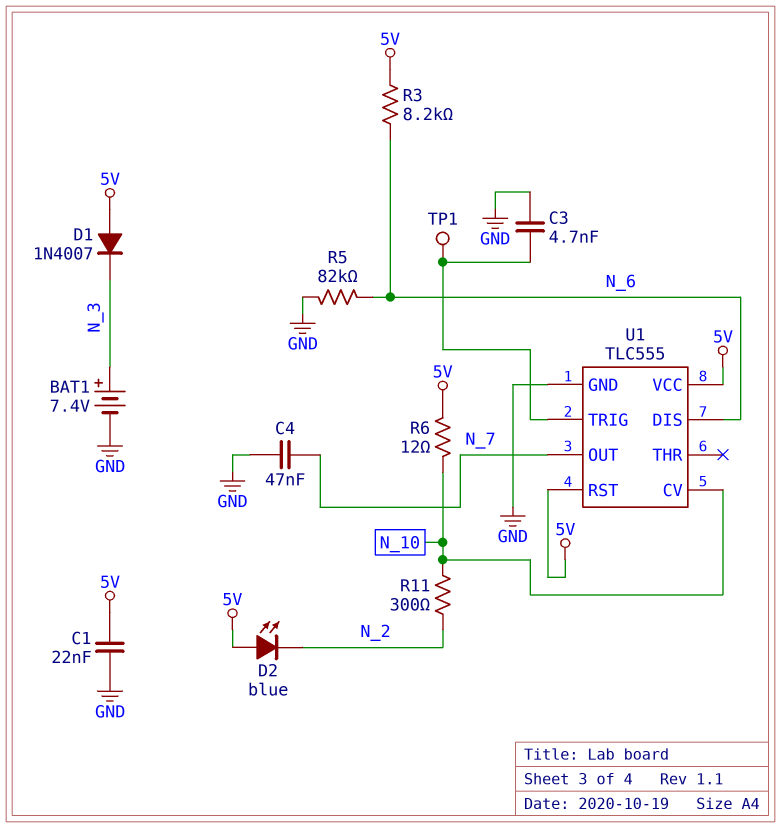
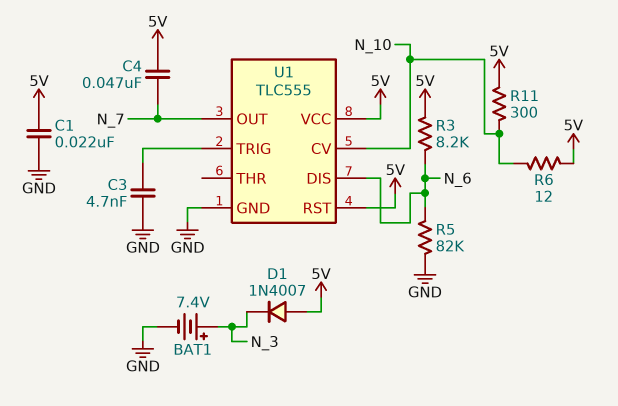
C4: 47nF (GND, N_7) -> 47nF (5V, N_7)
D2: LED blue (A 5V, K N_2) -> none
R11: 300 (N_2, N_10) -> 300 (5V, N_10)
TP1: test point (U1/TRIG) -> none

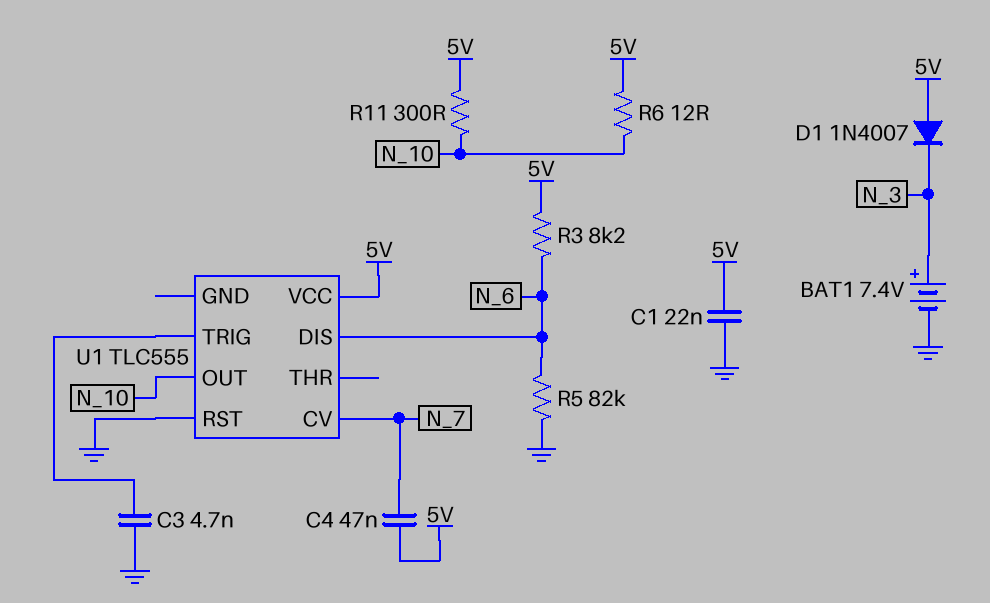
U1 pin CV: N_10 -> N_7
U1 pin GND: GND -> none
U1 pin OUT: N_7 -> N_10
U1 pin RST: 5V -> GND

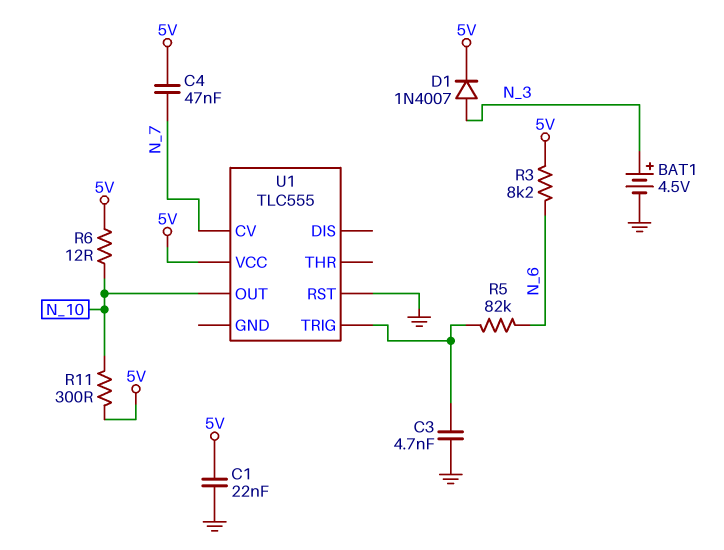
BAT1: 7.4V (plus N_3, minus GND) -> 4.5V (plus N_3, minus GND)
D1: diode 1N4007 (A 5V, K N_3) -> diode 1N4007 (A N_3, K 5V)
R5: 82k (GND, N_6) -> 82k (N_6, U1/TRIG)
U1 pin DIS: N_6 -> none

